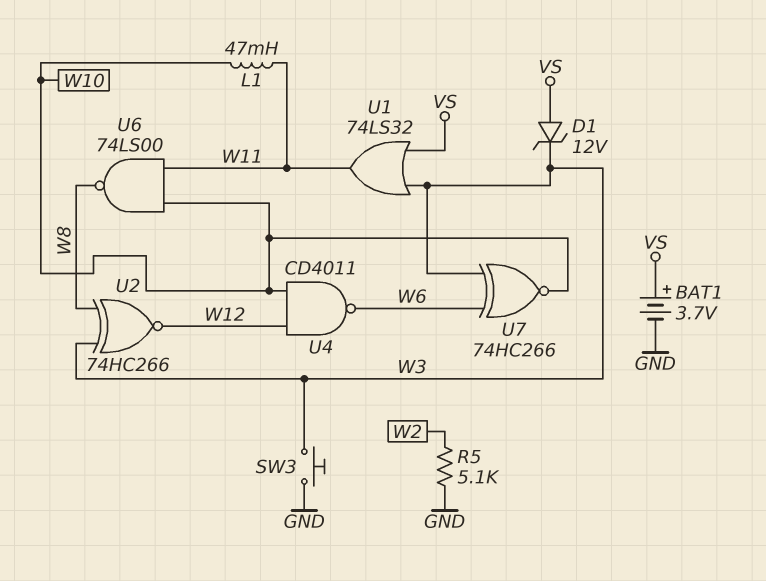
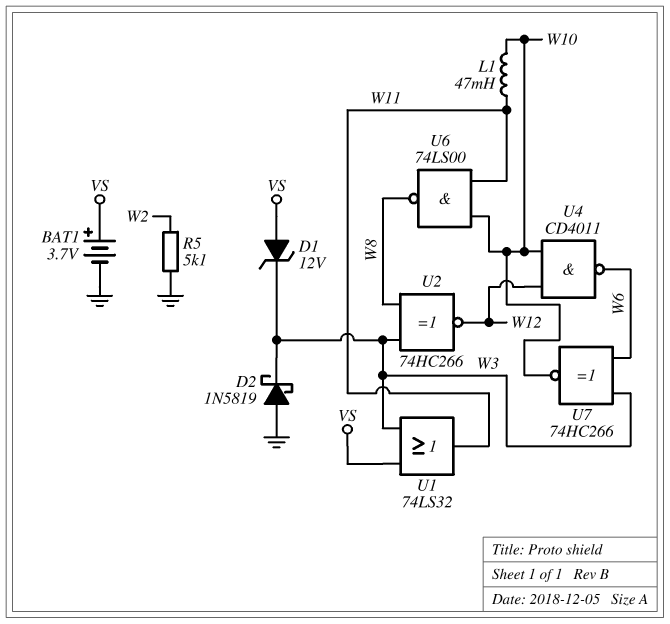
D2: none -> schottky 1N5819 (A GND, K W3)
SW3: button (GND, W3) -> none

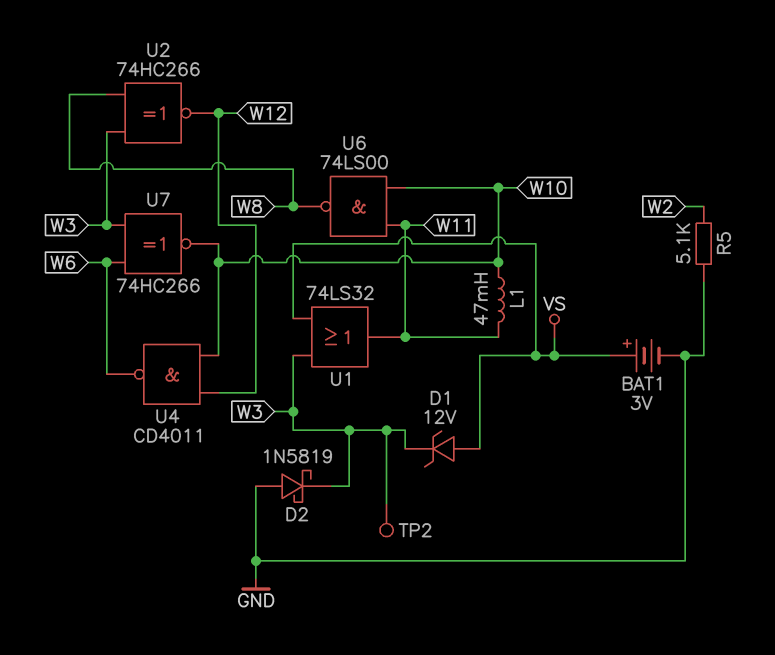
BAT1: 3.7V (plus VS, minus GND) -> 3V (plus VS, minus GND)
TP2: none -> test point (W3)

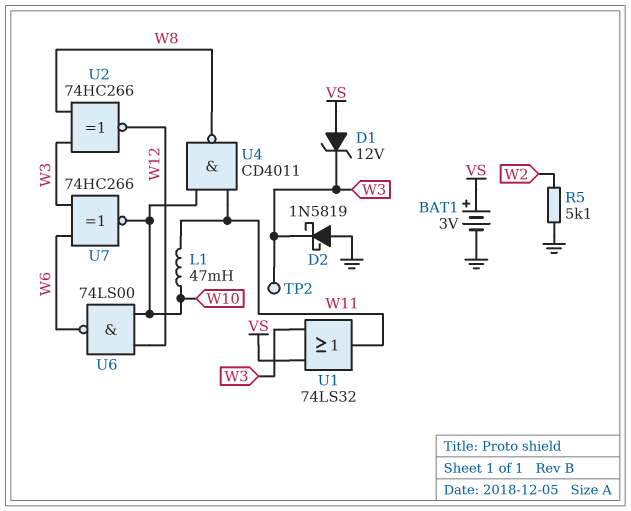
U4: NAND CD4011 (in W10, in W12, out W6) -> NAND CD4011 (in W10, in W11, out W8)
U6: NAND 74LS00 (in W10, in W11, out W8) -> NAND 74LS00 (in W10, in W12, out W6)

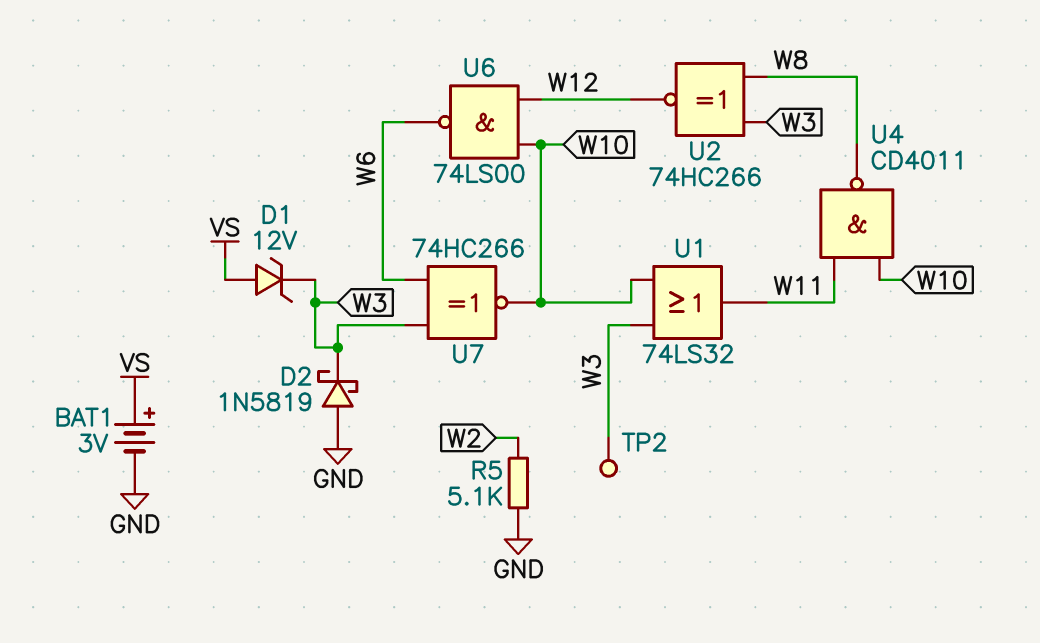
L1: 47mH (W10, W11) -> none
U1: OR 74LS32 (in VS, in W3, out W11) -> OR 74LS32 (in W3, in W10, out W11)

